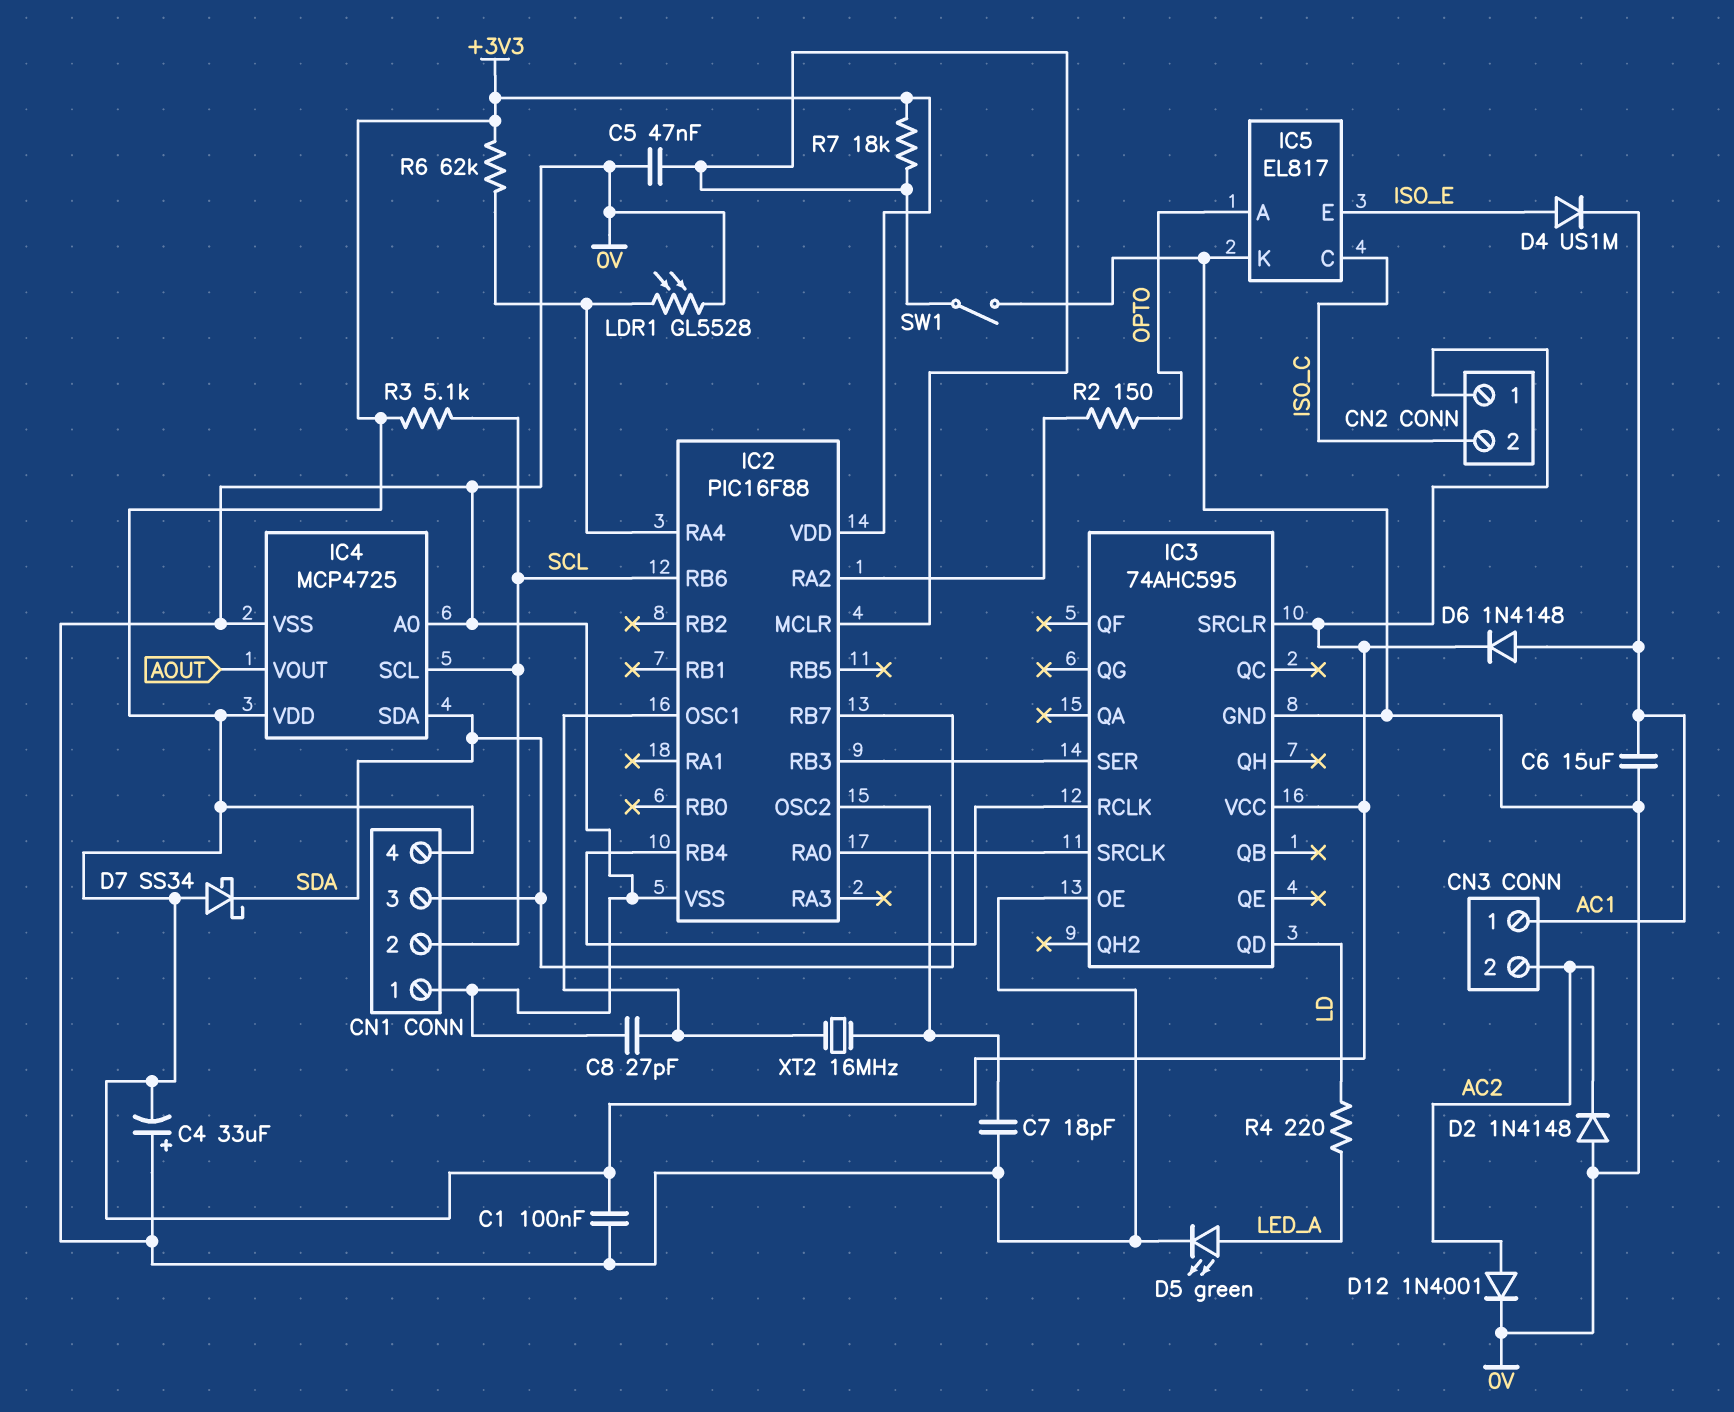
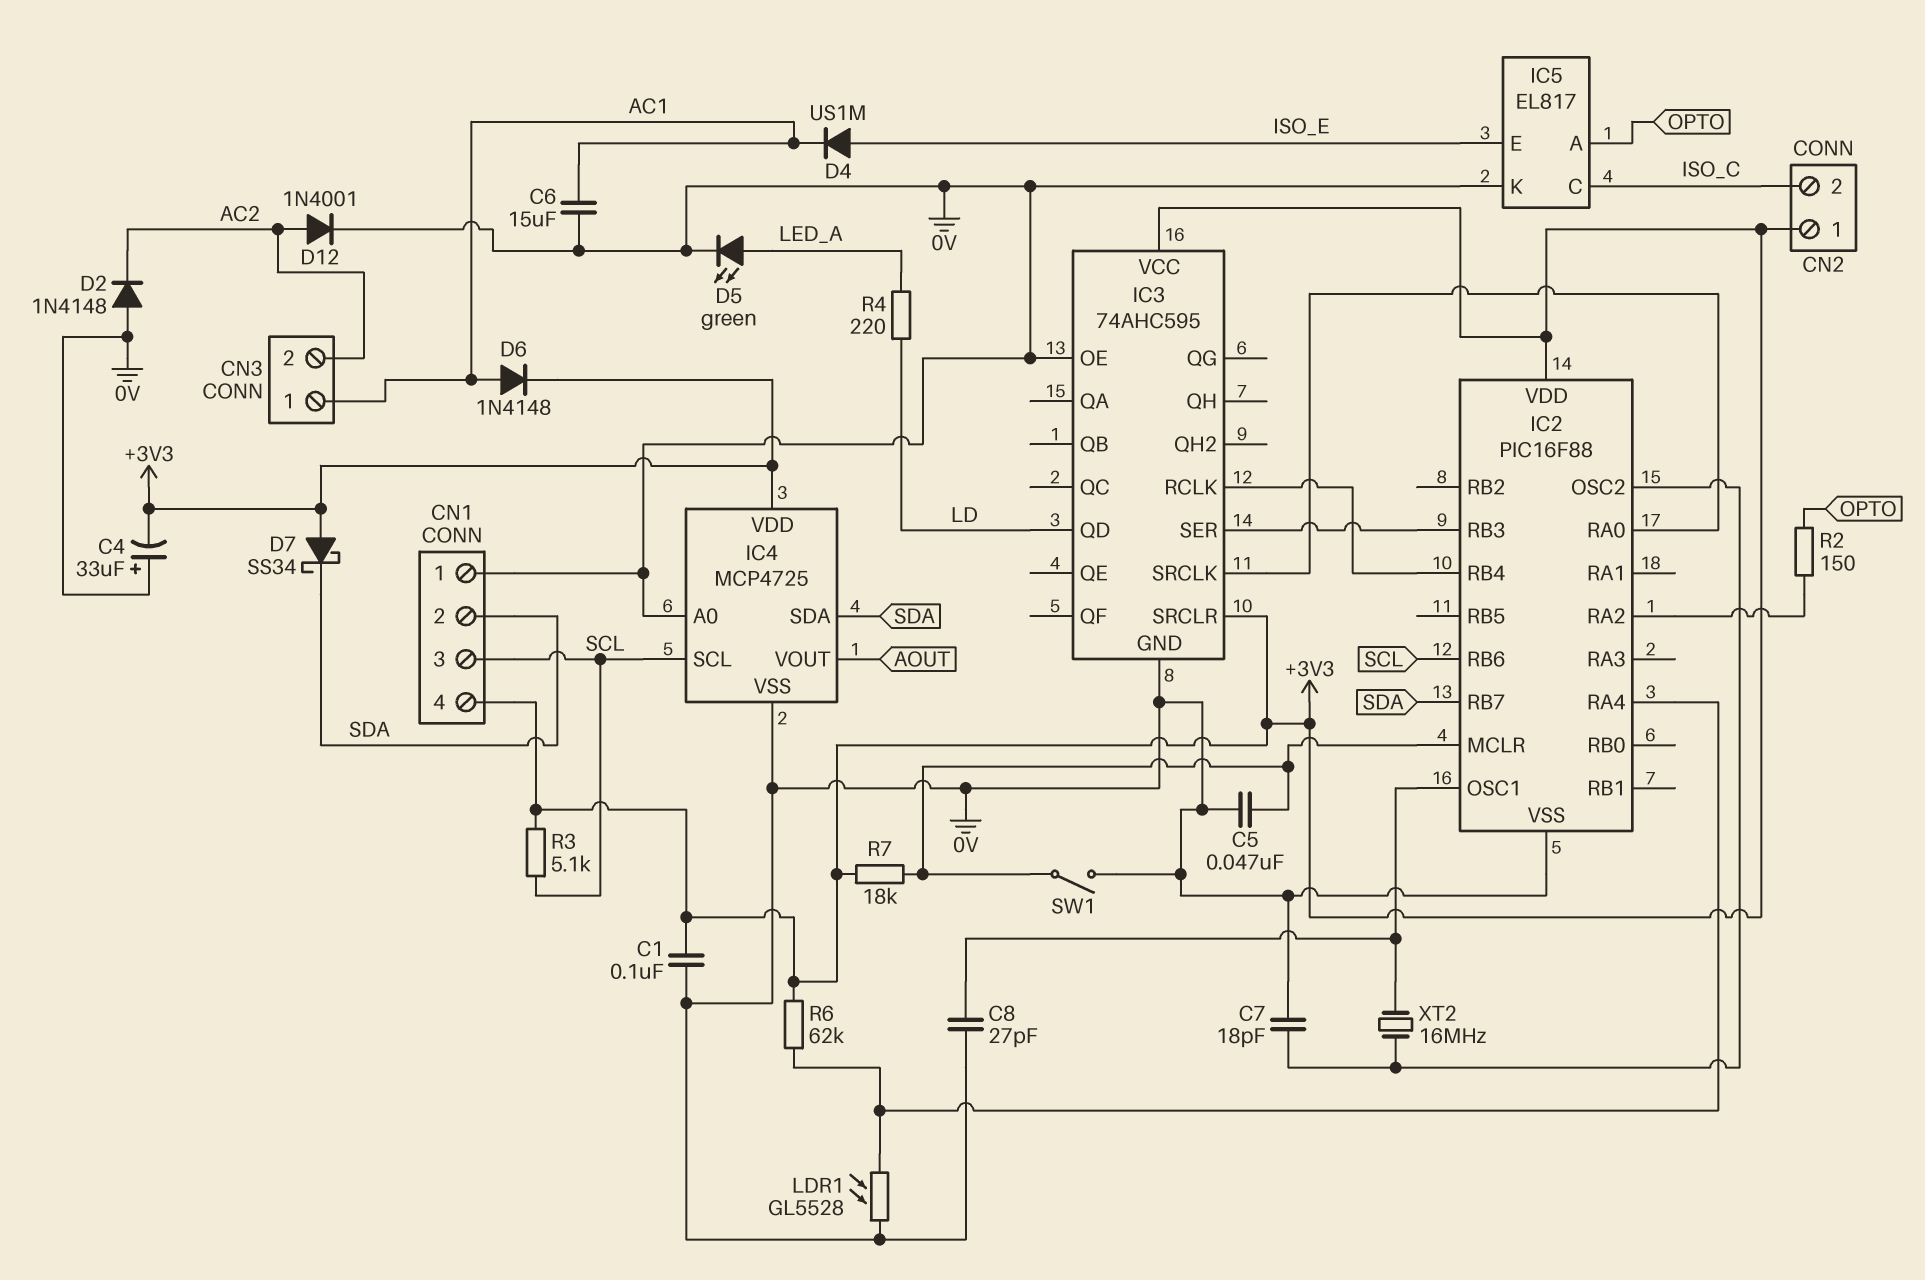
CN1 pin 2: SCL -> SDA
CN1 pin 3: SDA -> SCL

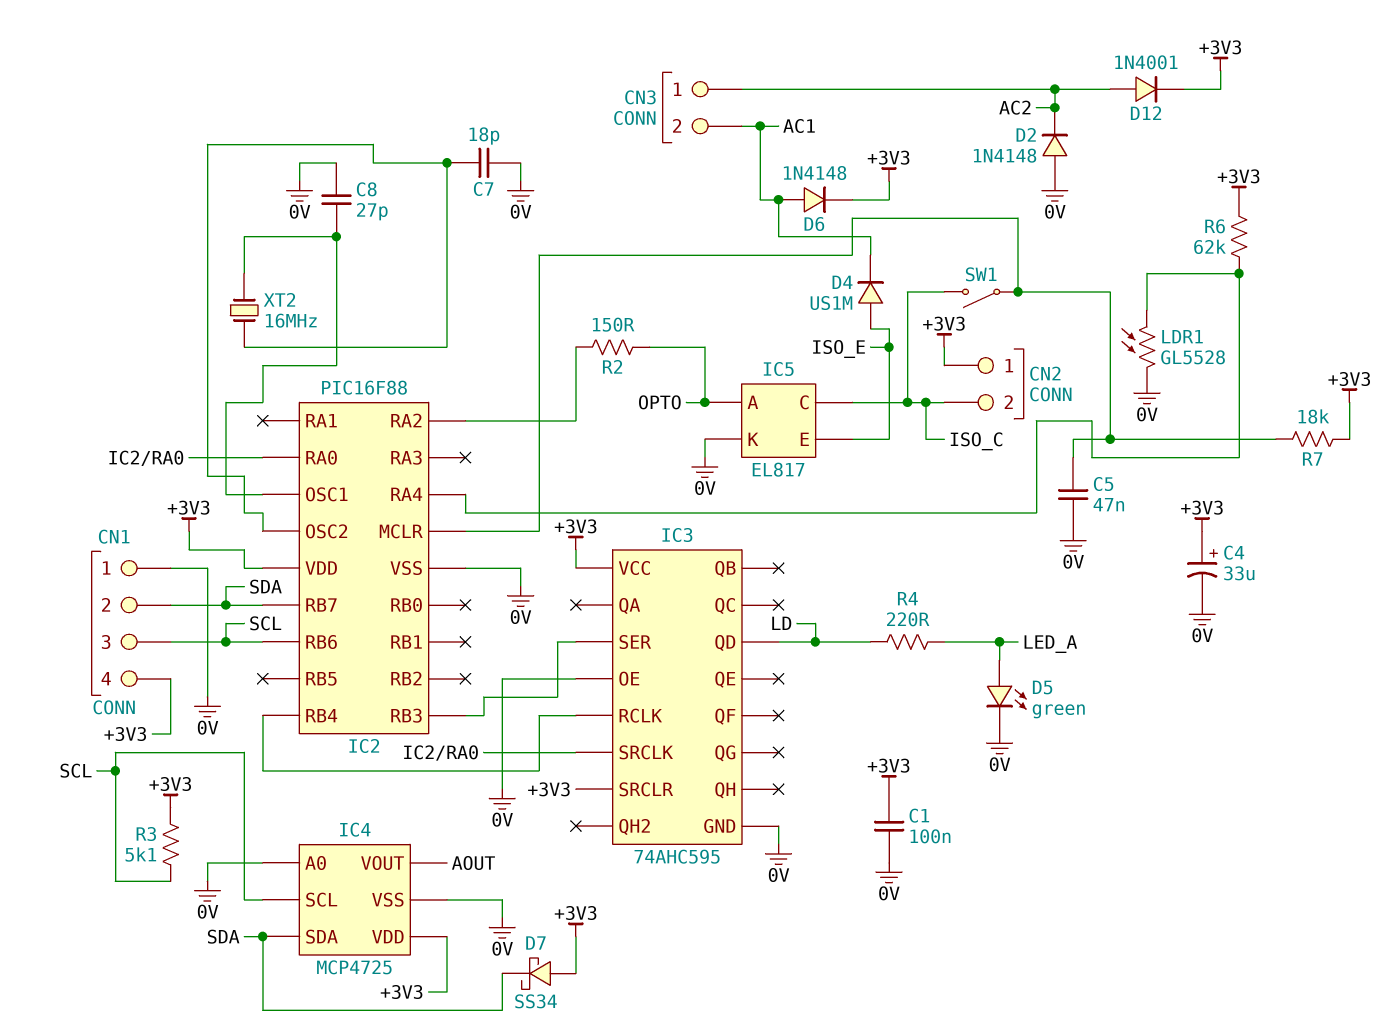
C4: 33uF (plus 0V, minus +3V3) -> 33uF (plus +3V3, minus 0V)
C6: 15uF (0V, AC1) -> none
CN3 pin 1: AC1 -> AC2
CN3 pin 2: AC2 -> AC1
D12: diode 1N4001 (A AC2, K 0V) -> diode 1N4001 (A AC2, K +3V3)
SW1: switch (0V, IC2/MCLR) -> switch (IC2/MCLR, ISO_C)

